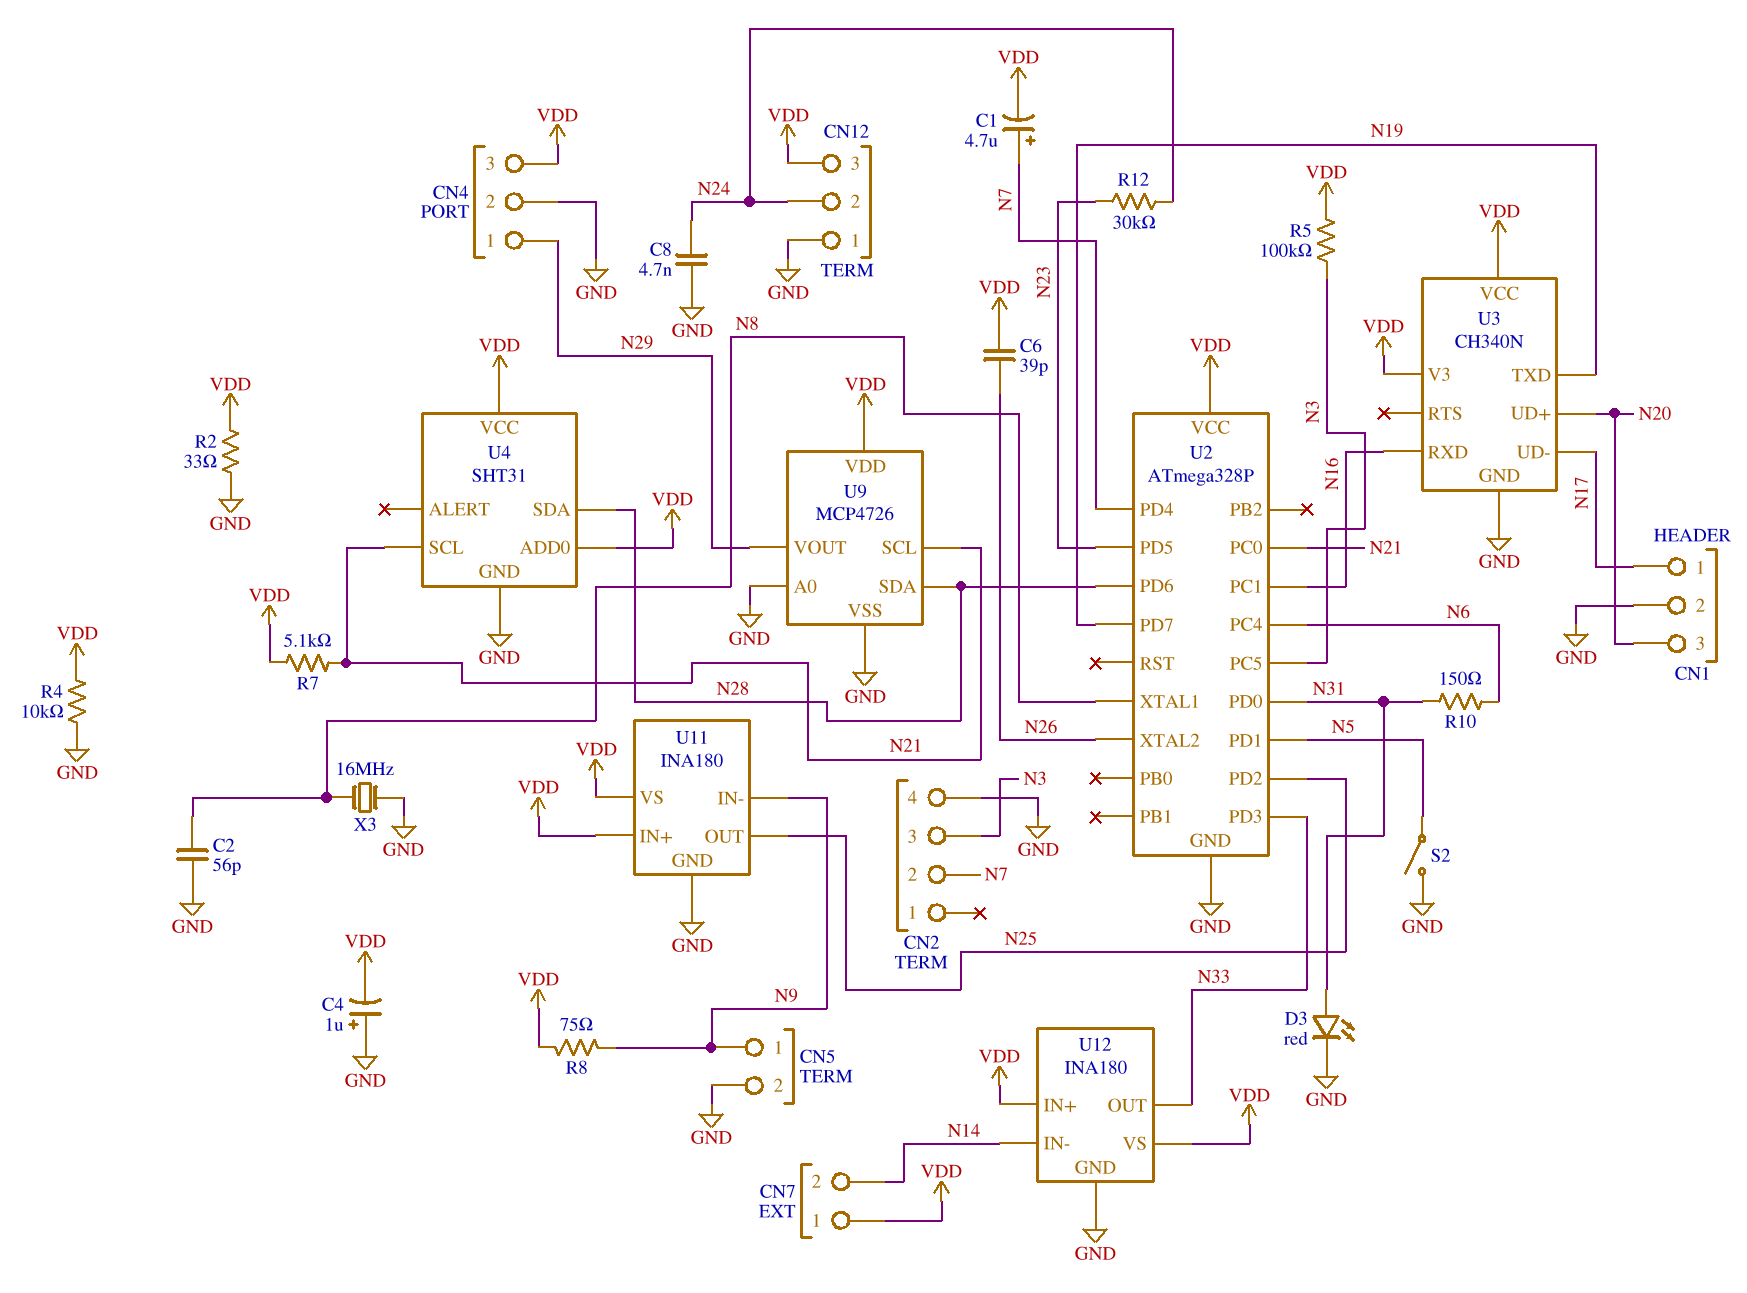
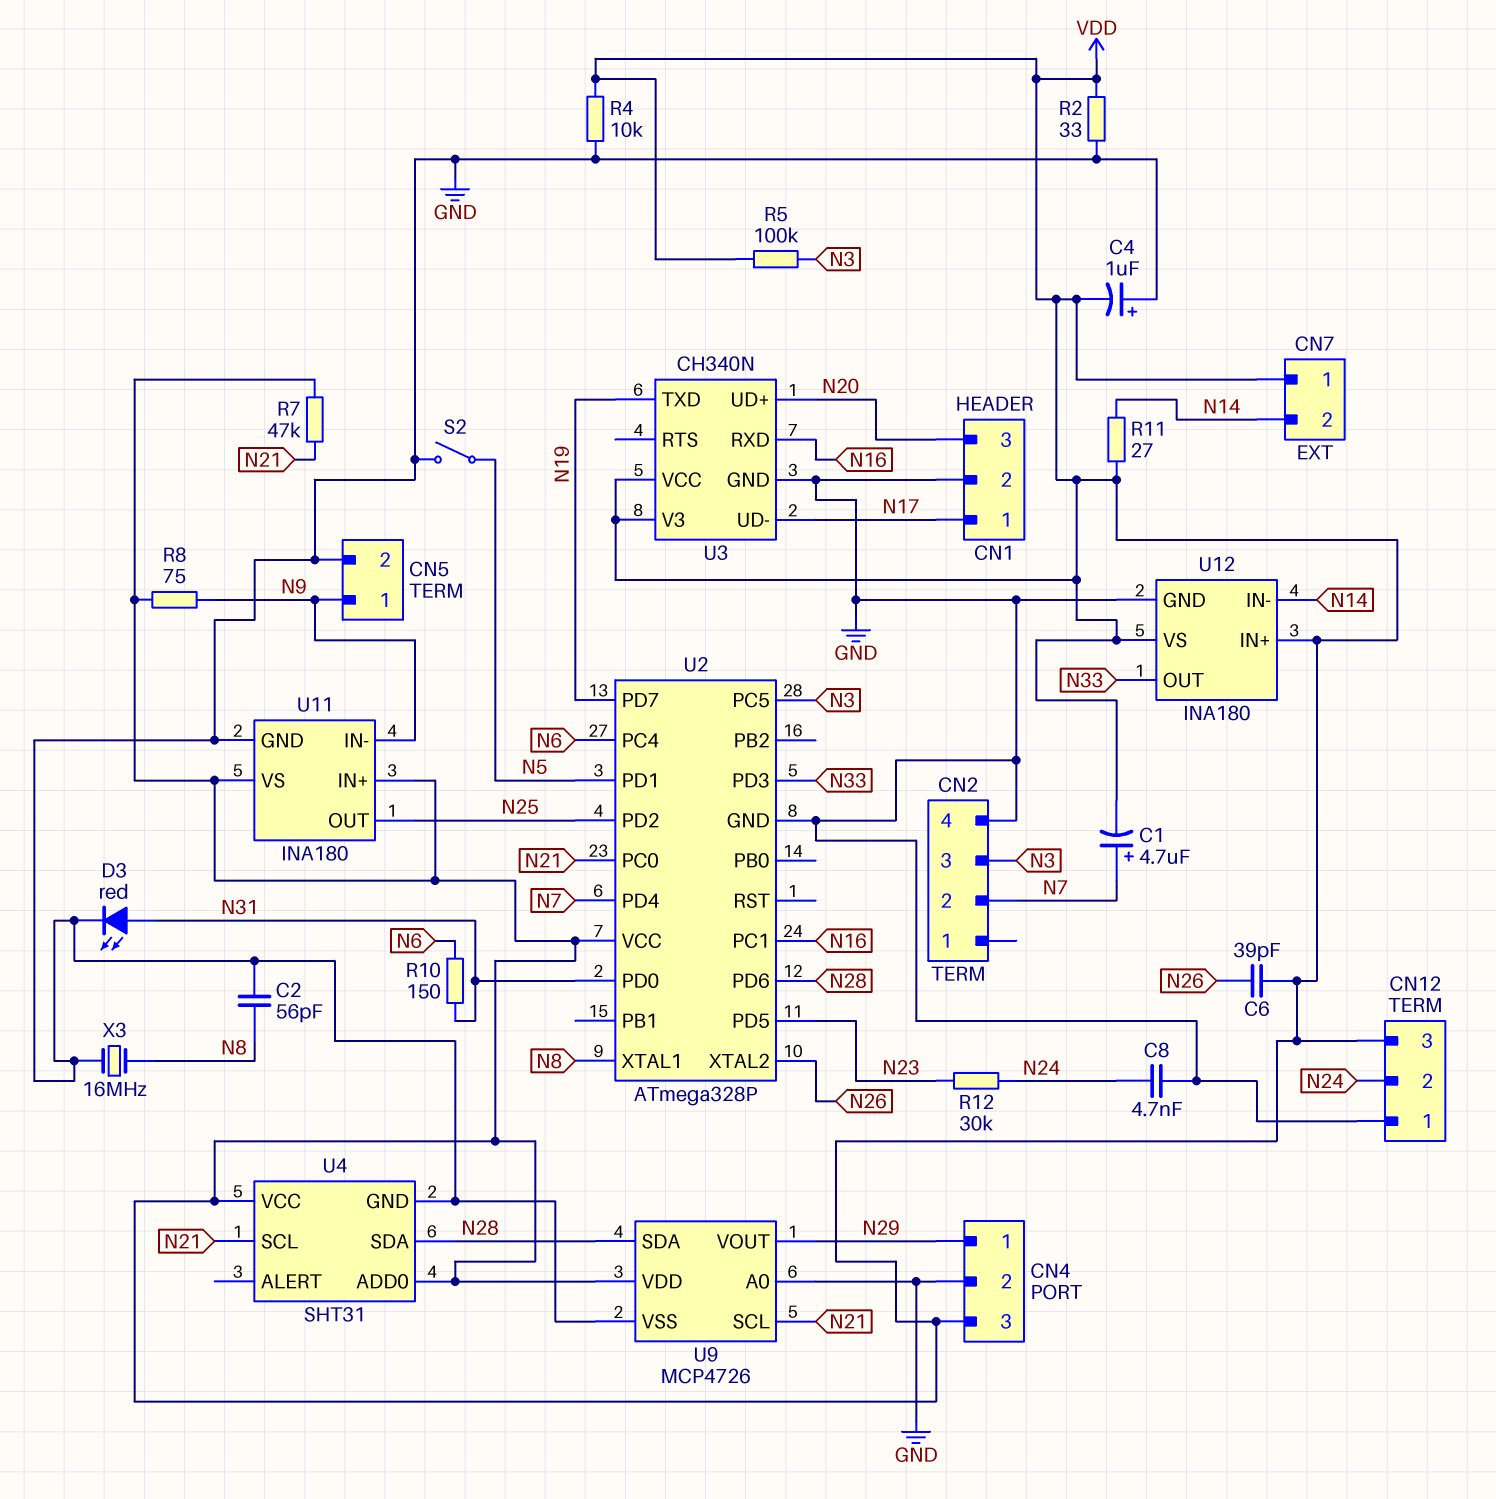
R7: 5.1k (N21, VDD) -> 47k (N21, VDD)
R11: none -> 27 (N14, VDD)

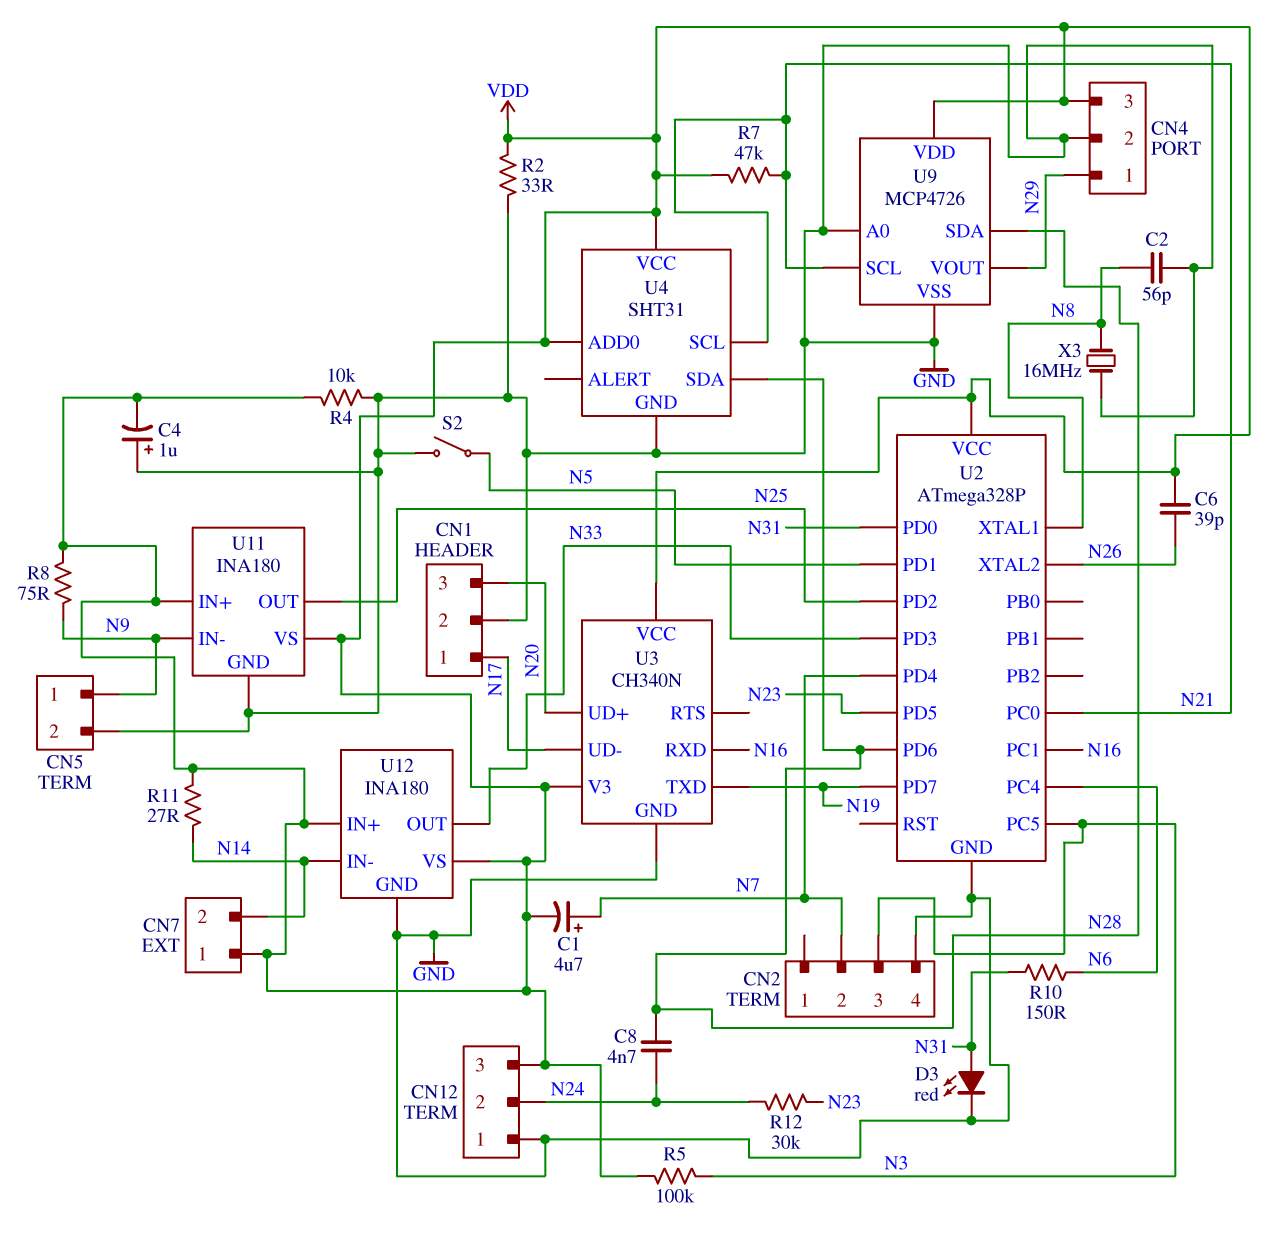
C8: 4.7nF (GND, N24) -> 4.7nF (N24, N28)

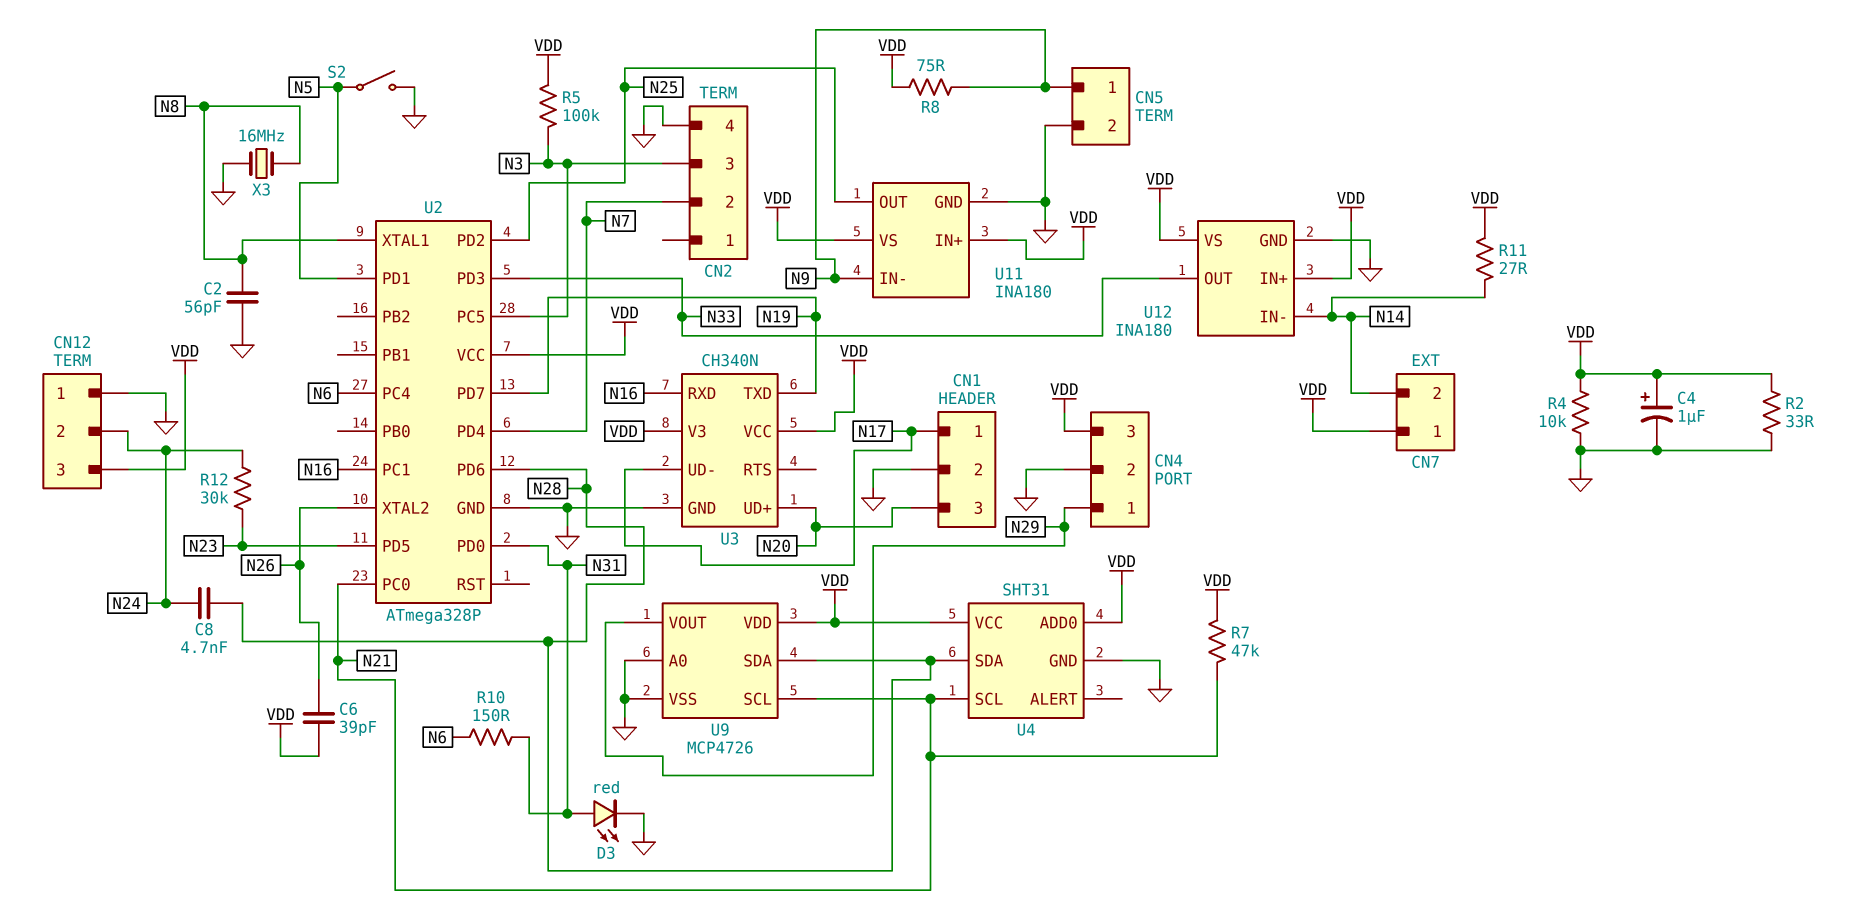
C1: 4.7uF (plus N7, minus VDD) -> none
C4: 1uF (plus GND, minus VDD) -> 1uF (plus VDD, minus GND)

